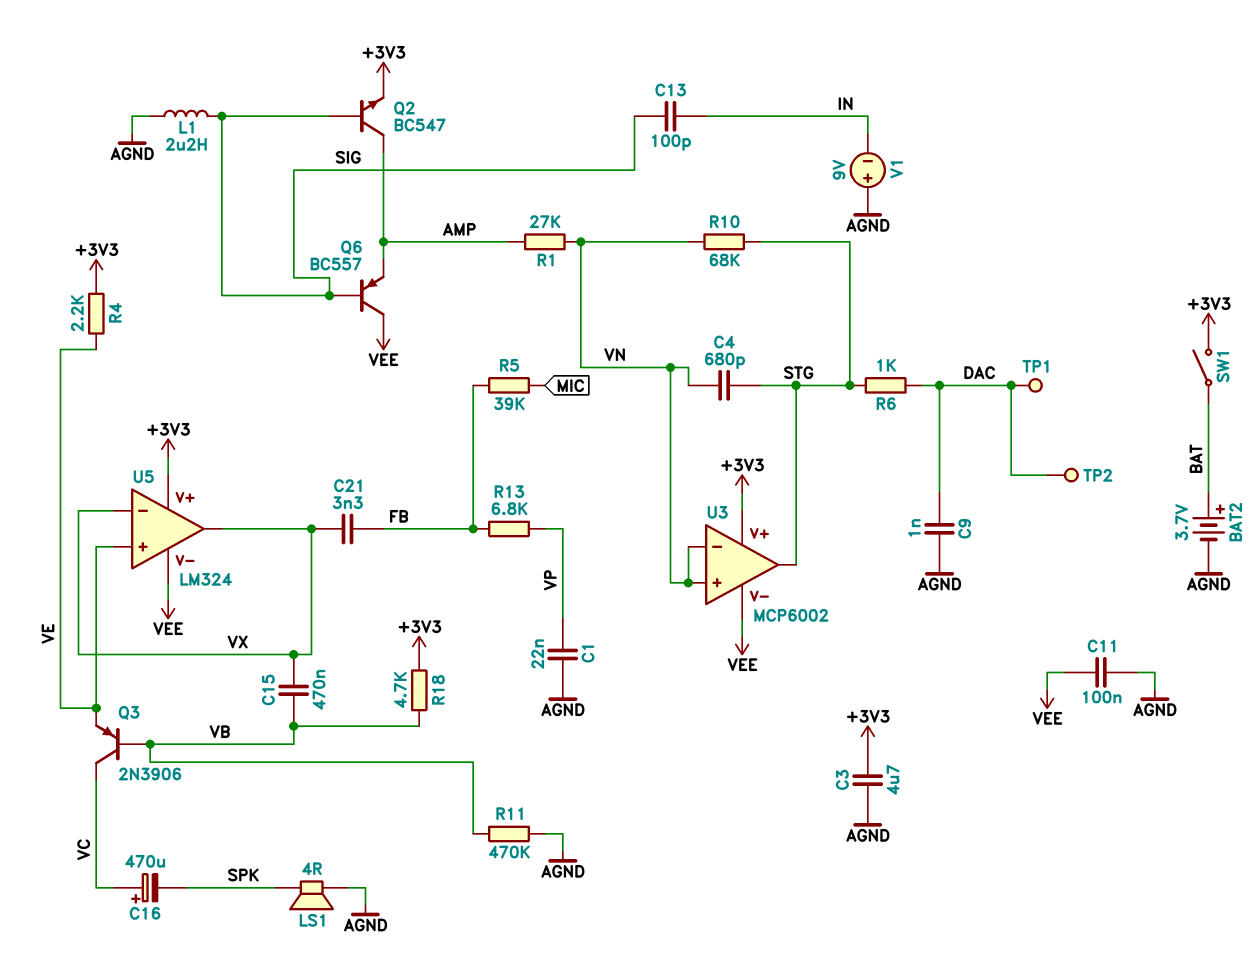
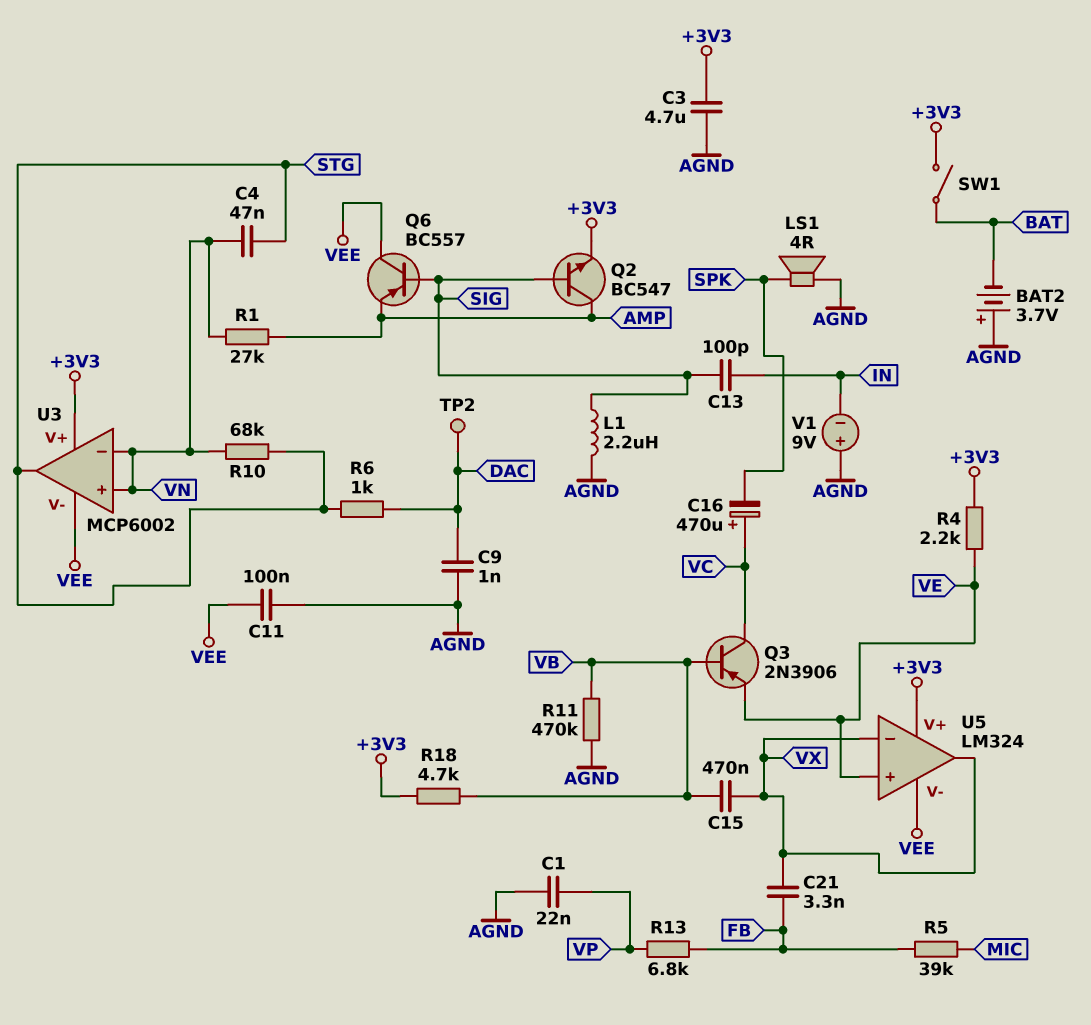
BAT2: 3.7V (plus BAT, minus AGND) -> 3.7V (plus AGND, minus BAT)
C4: 680pF (STG, VN) -> 47nF (STG, VN)
TP1: test point (DAC) -> none

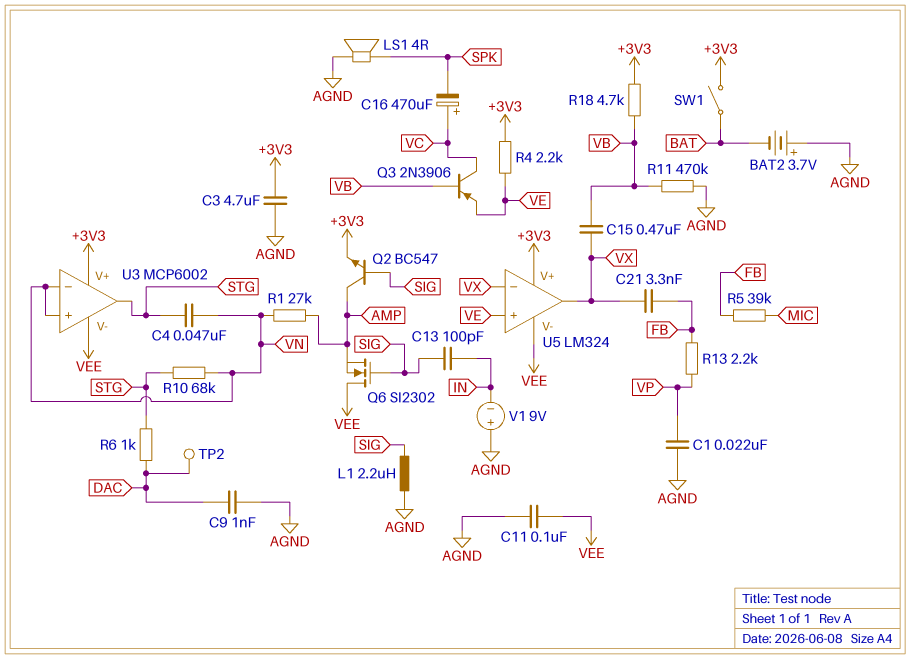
Q6: PNP BC557 (B SIG, C VEE, E AMP) -> NMOS SI2302 (G SIG, D VEE, S AMP)
R13: 6.8k (FB, VP) -> 2.2k (FB, VP)

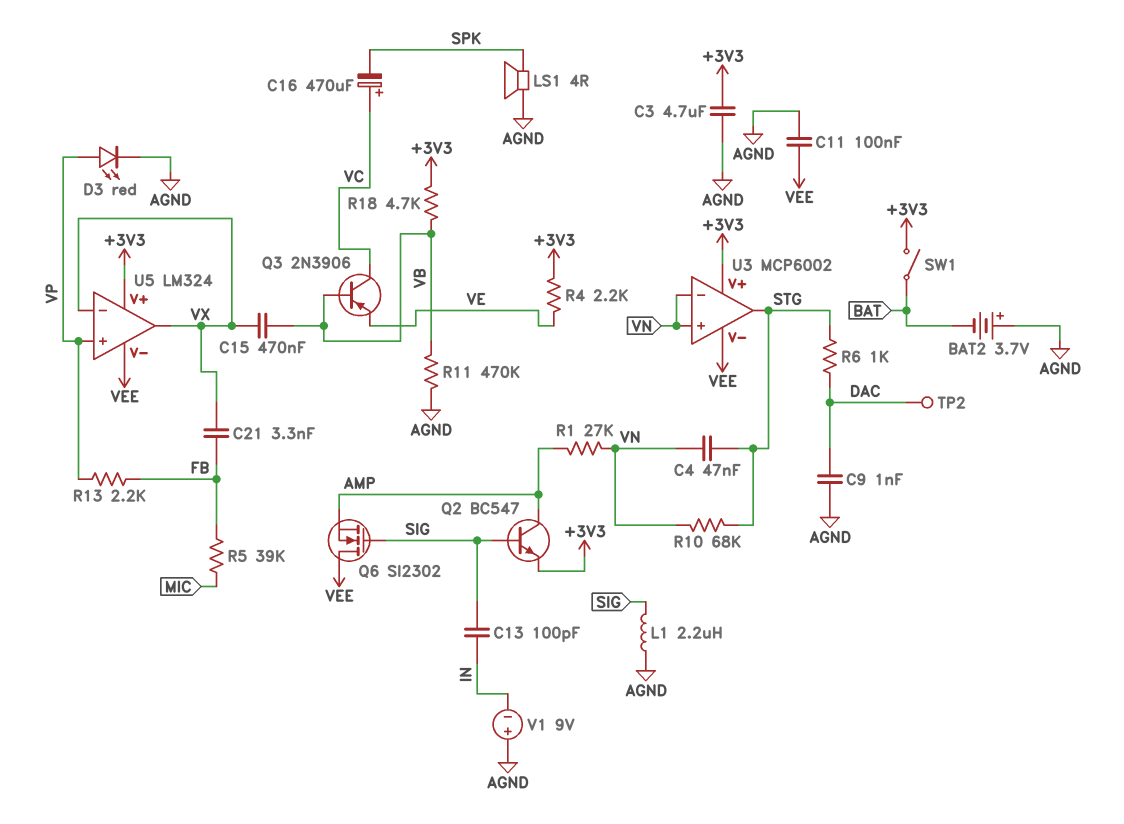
C1: 22nF (AGND, VP) -> none
D3: none -> LED red (A VP, K AGND)
U5 pin in+: VE -> VP

